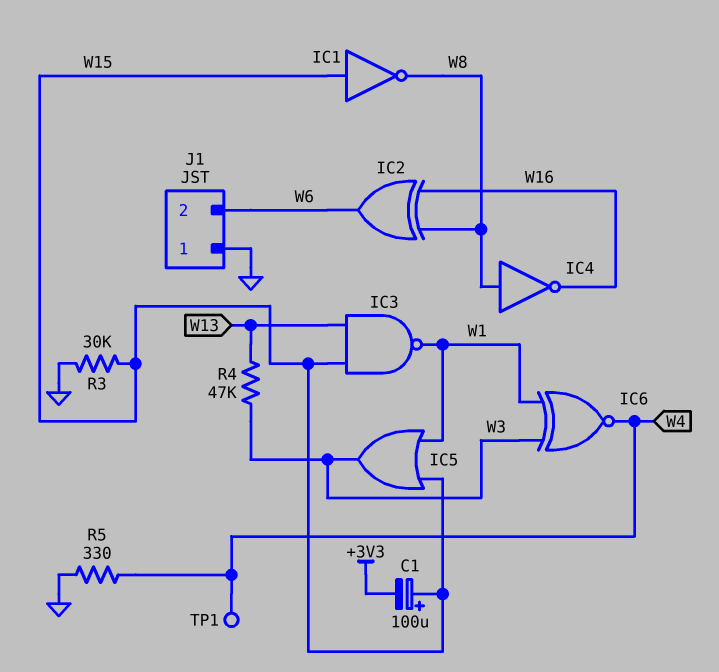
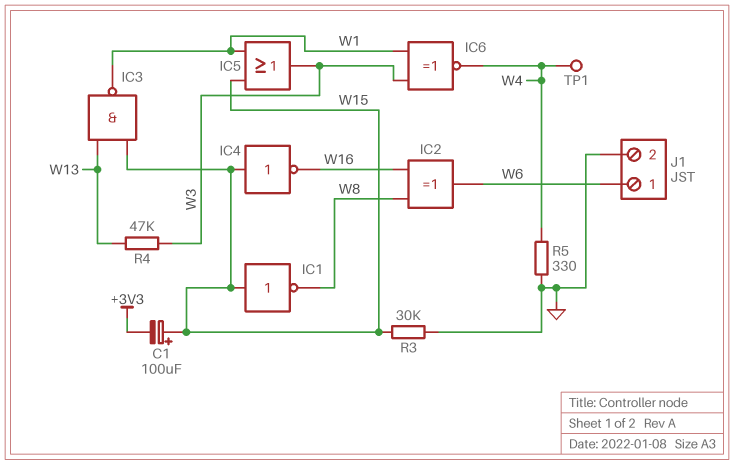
IC4: NOT (in W8, out W16) -> NOT (in W15, out W16)
J1 pin 1: GND -> W6
J1 pin 2: W6 -> GND

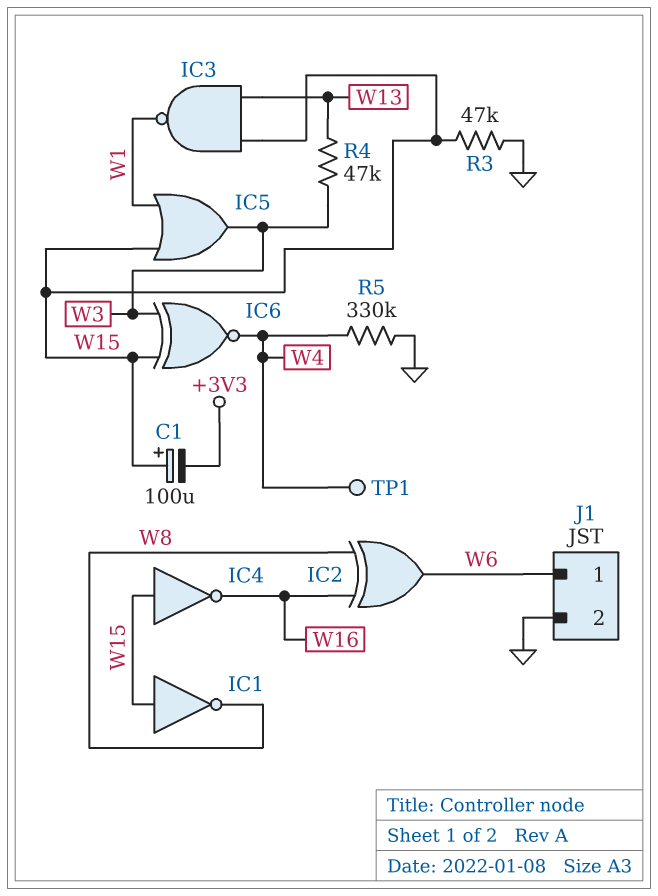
IC6: XNOR (in W1, in W3, out W4) -> XNOR (in W3, in W15, out W4)
R3: 30k (GND, W15) -> 47k (GND, W15)
R5: 330 (GND, W4) -> 330k (GND, W4)

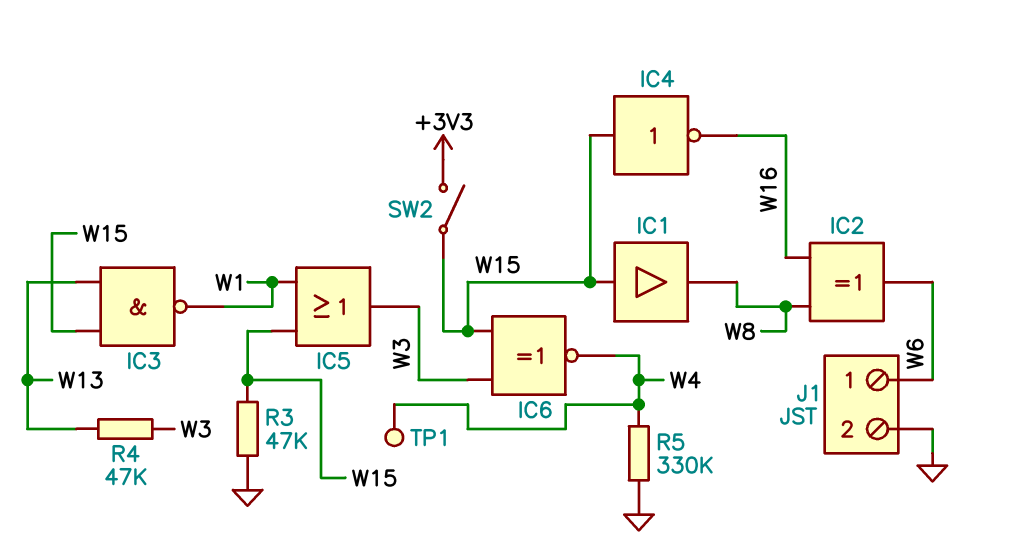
C1: 100uF (plus W15, minus +3V3) -> none
IC1: NOT (in W15, out W8) -> buffer (in W15, out W8)
SW2: none -> switch (+3V3, W15)

